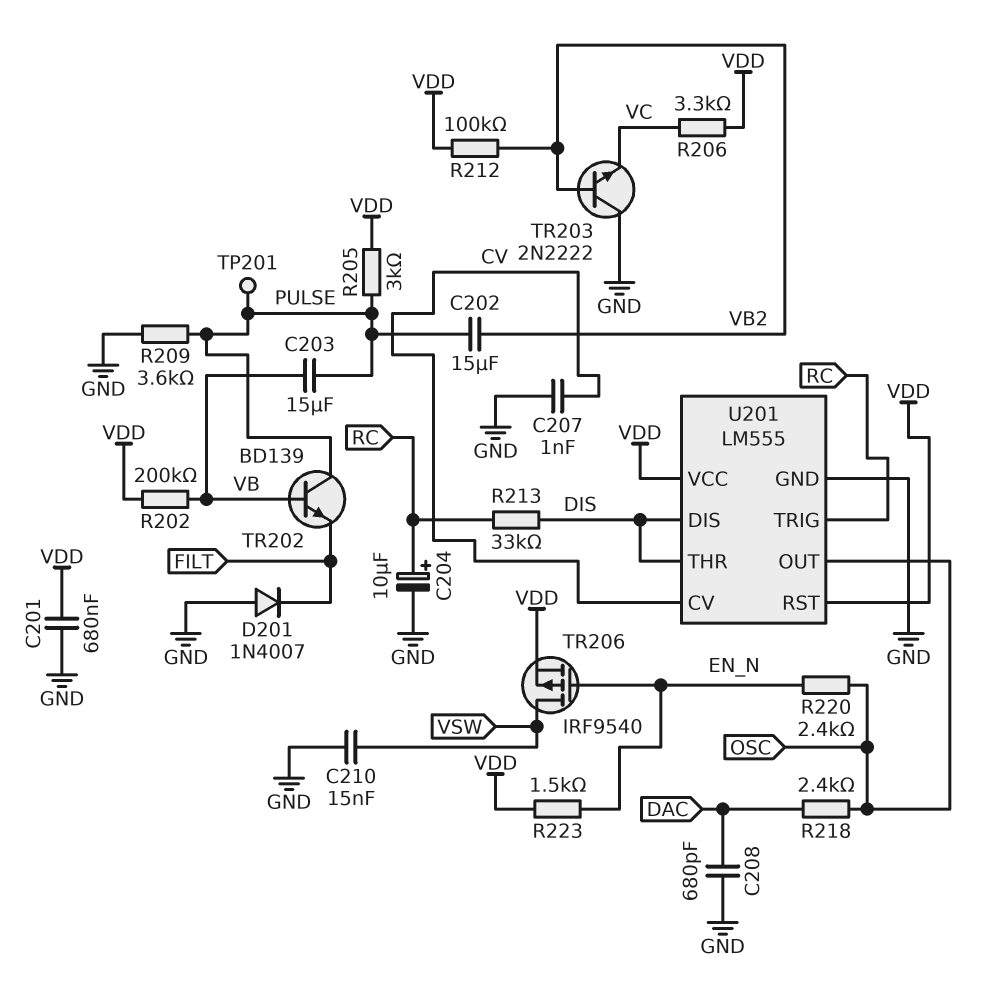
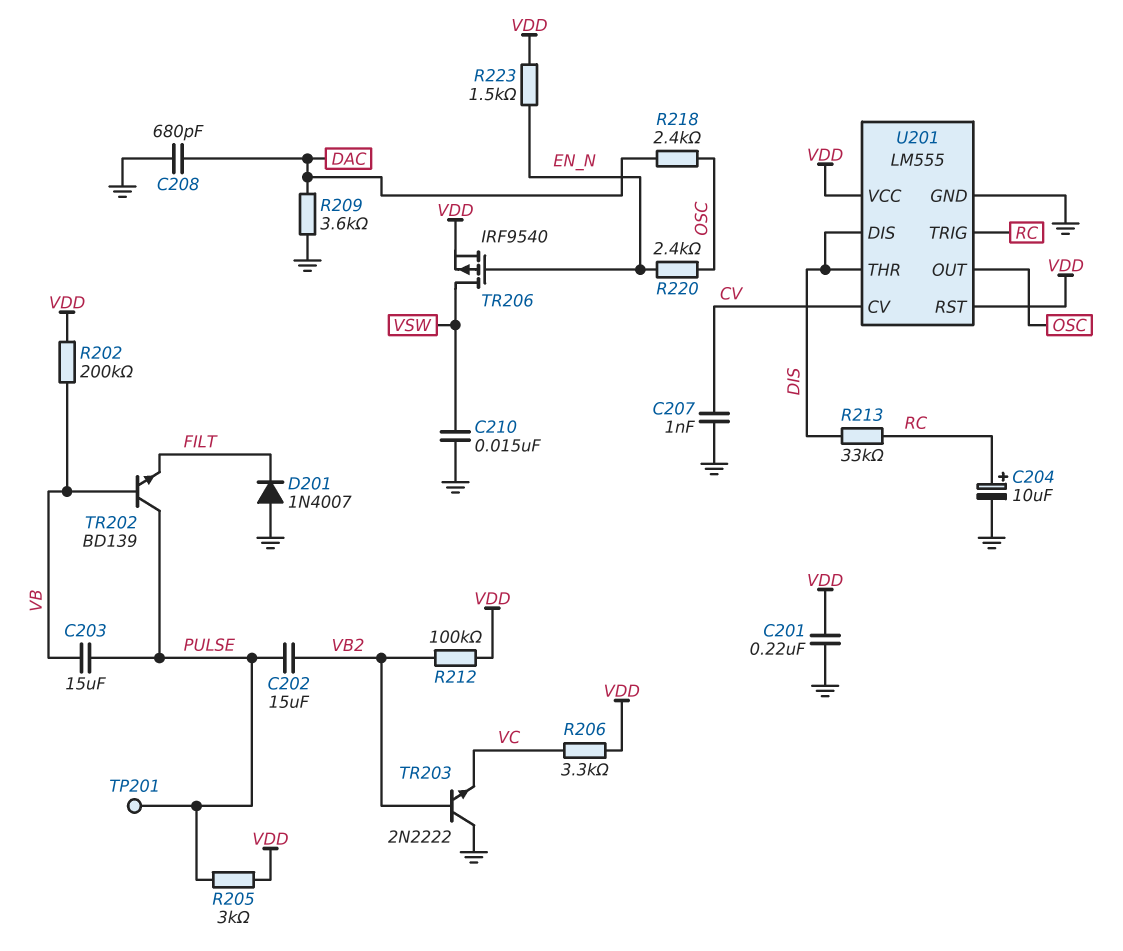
C201: 680nF (GND, VDD) -> 220nF (GND, VDD)
R209: 3.6k (GND, PULSE) -> 3.6k (DAC, GND)

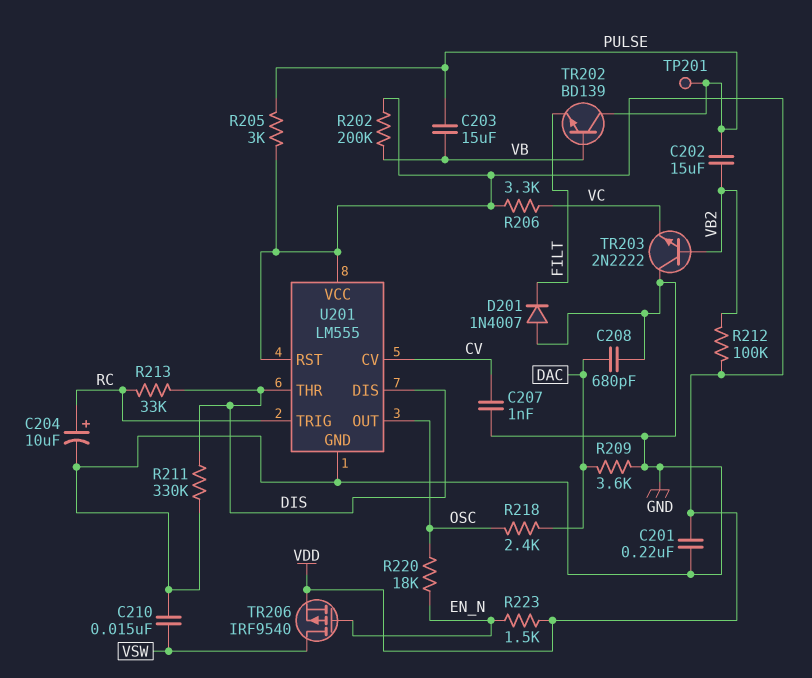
R211: none -> 330k (DIS, GND)
R220: 2.4k (EN_N, OSC) -> 18k (EN_N, OSC)

